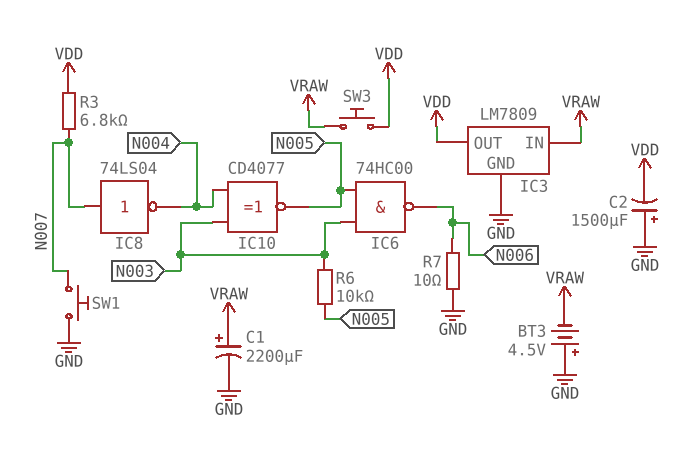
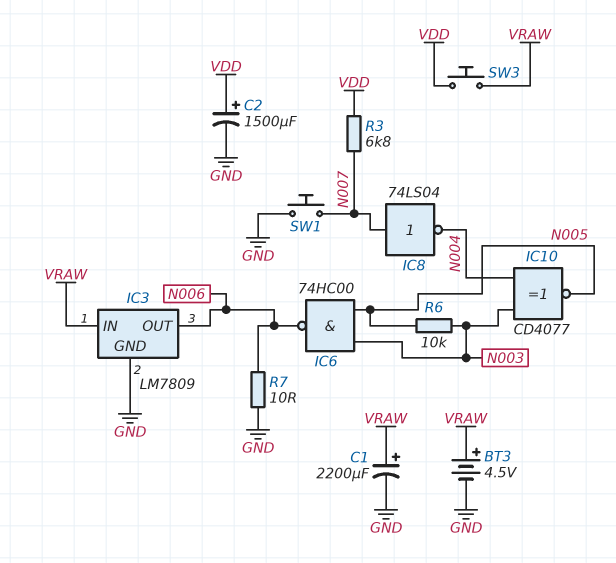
BT3: 4.5V (plus GND, minus VRAW) -> 4.5V (plus VRAW, minus GND)
C2: 1500uF (plus GND, minus VDD) -> 1500uF (plus VDD, minus GND)
IC3 pin OUT: VDD -> N006

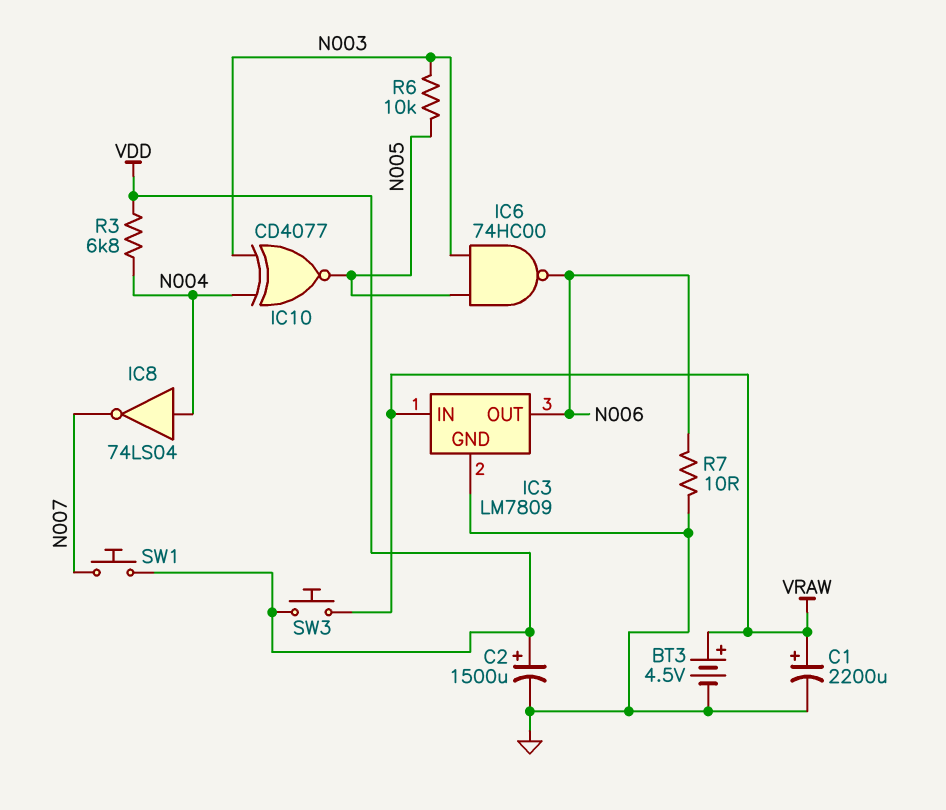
IC8: NOT 74LS04 (in N007, out N004) -> NOT 74LS04 (in N004, out N007)
R3: 6.8k (N007, VDD) -> 6.8k (N004, VDD)
SW1: button (GND, N007) -> button (N007, VDD)

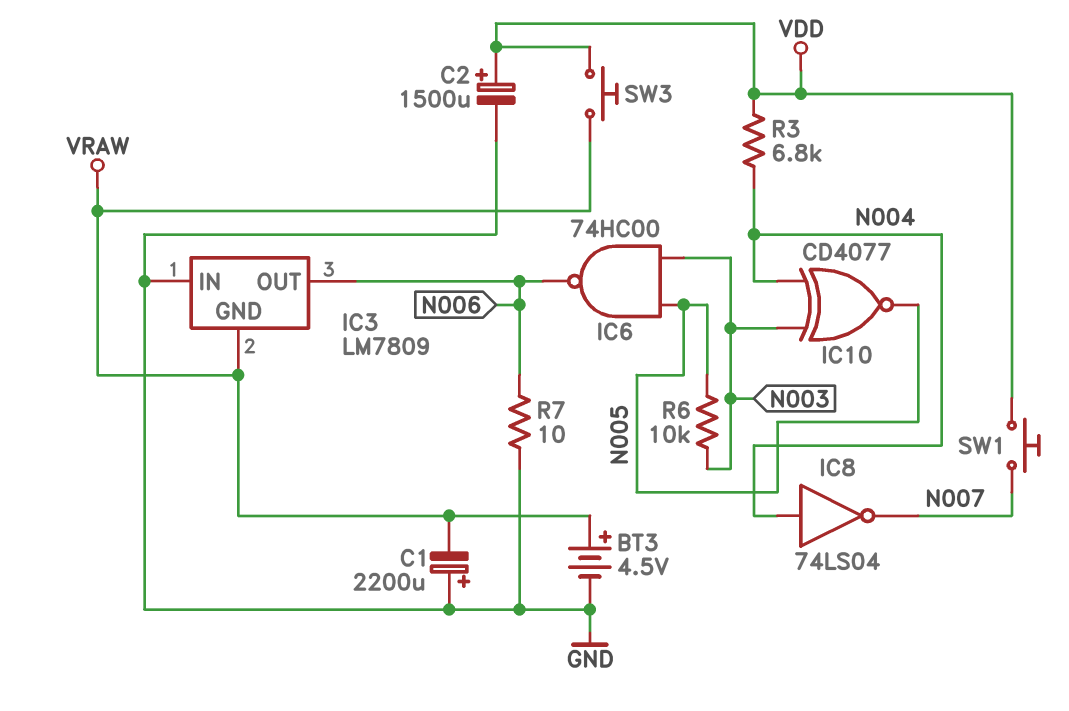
C1: 2200uF (plus VRAW, minus GND) -> 2200uF (plus GND, minus VRAW)
IC3 pin GND: GND -> VRAW
IC3 pin IN: VRAW -> GND

